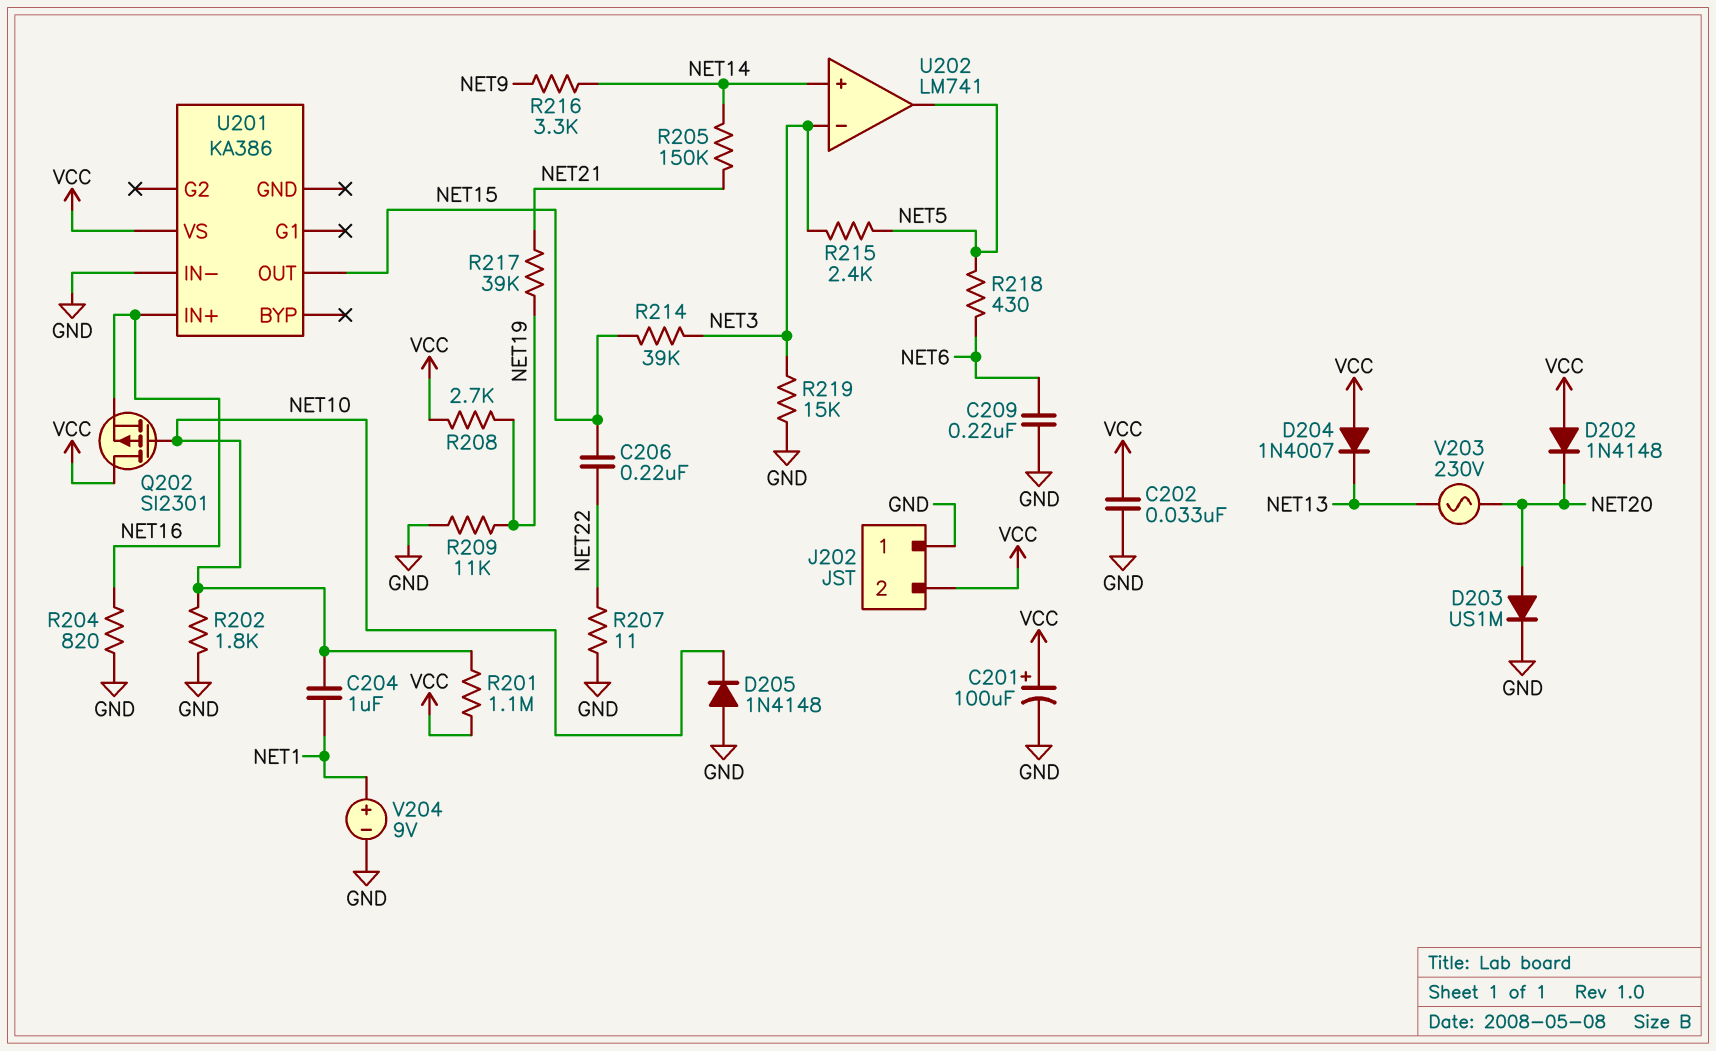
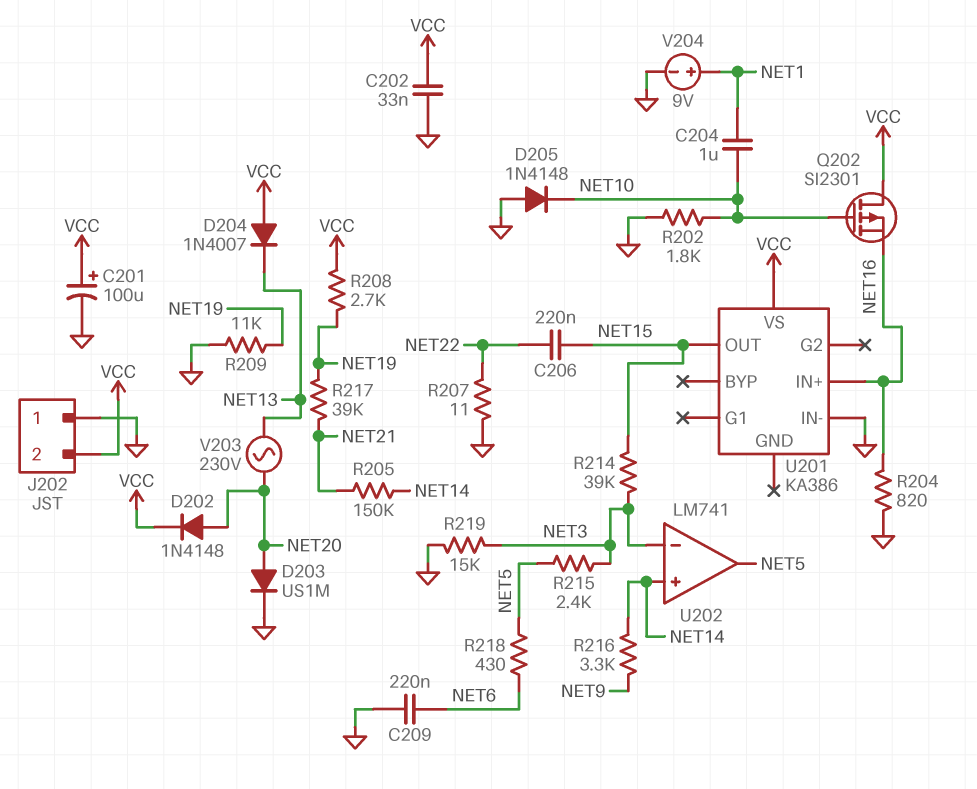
D202: diode 1N4148 (A VCC, K NET20) -> diode 1N4148 (A NET20, K VCC)
R201: 1.1M (NET10, VCC) -> none

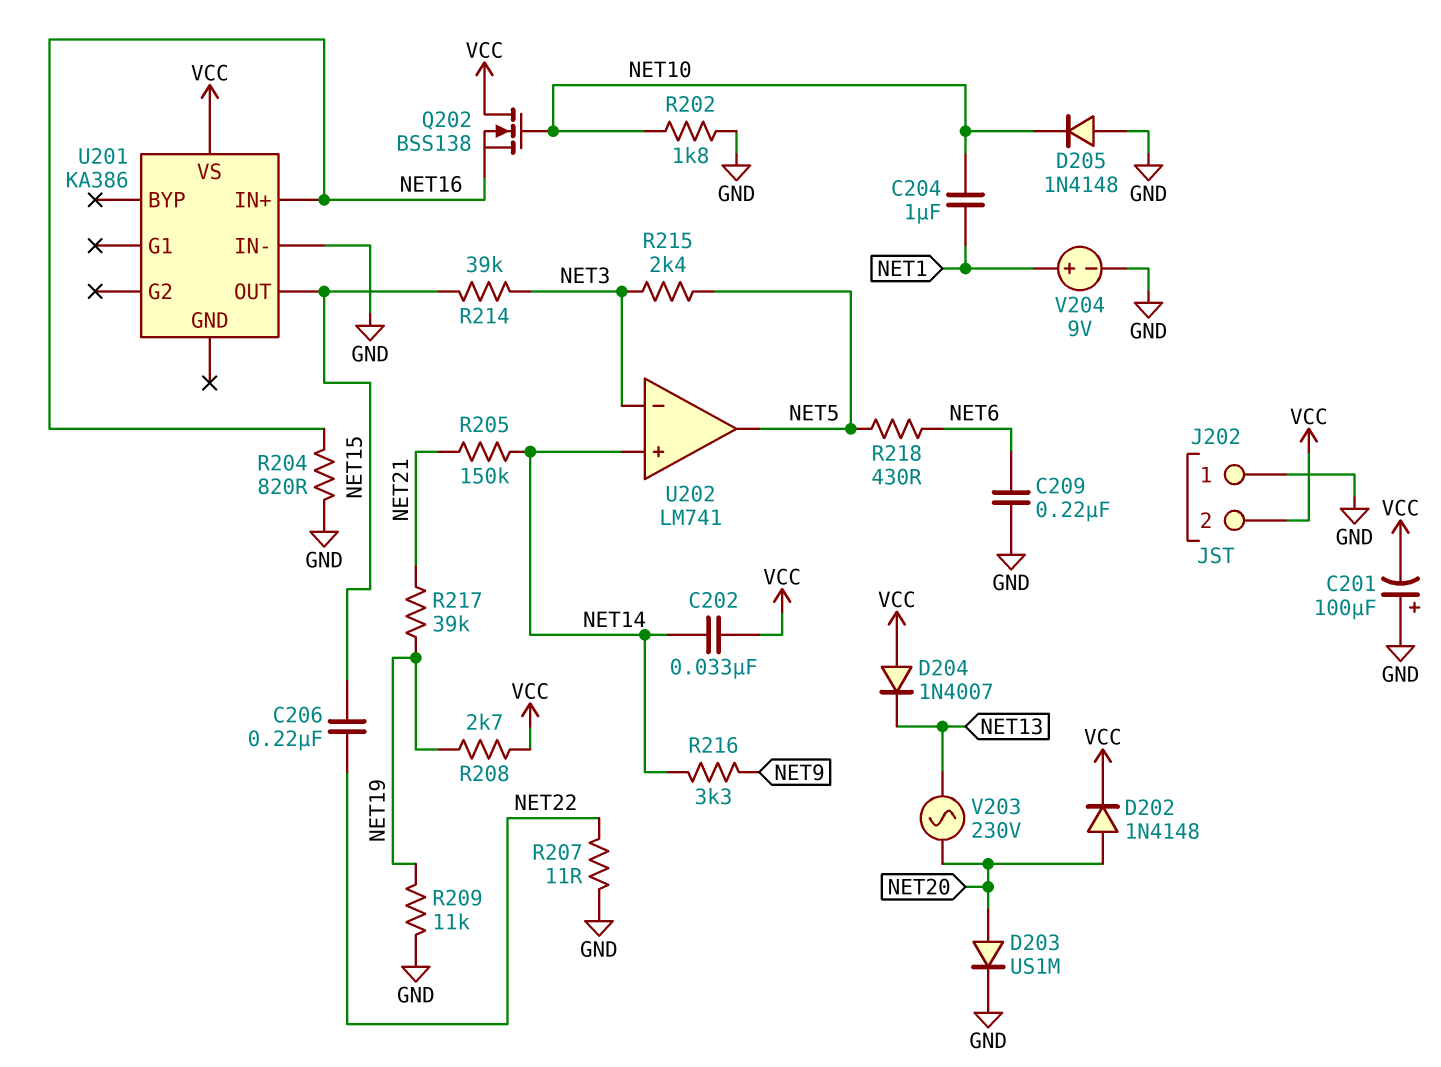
C201: 100uF (plus VCC, minus GND) -> 100uF (plus GND, minus VCC)
C202: 33nF (GND, VCC) -> 33nF (NET14, VCC)
Q202: PMOS SI2301 (G NET10, D VCC, S NET16) -> NMOS BSS138 (G NET10, D VCC, S NET16)
R219: 15k (GND, NET3) -> none

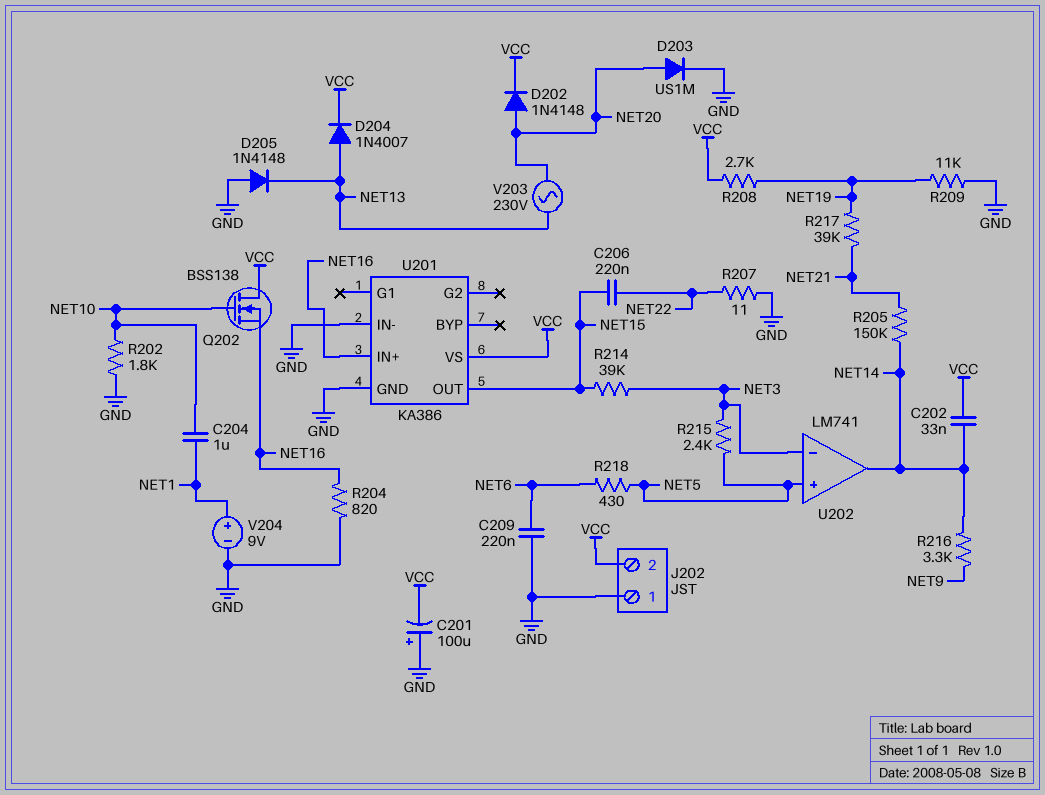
D204: diode 1N4007 (A VCC, K NET13) -> diode 1N4007 (A NET13, K VCC)
D205: diode 1N4148 (A GND, K NET10) -> diode 1N4148 (A GND, K NET13)
U201 pin GND: none -> GND
U202 pin in+: NET14 -> NET5
U202 pin out: NET5 -> NET14

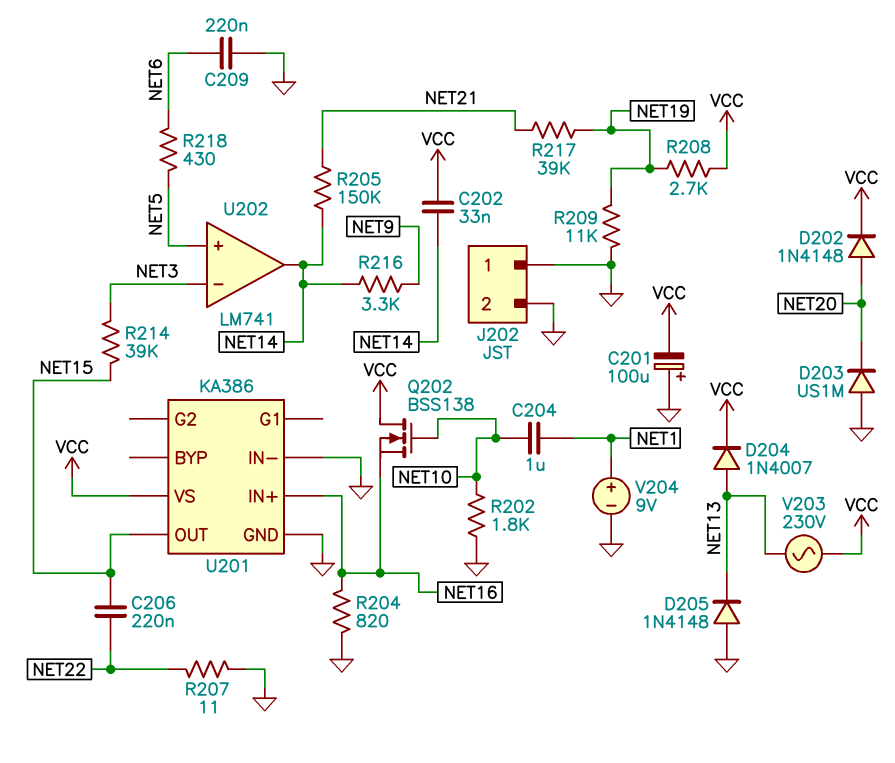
D203: diode US1M (A NET20, K GND) -> diode US1M (A GND, K NET20)
J202 pin 2: VCC -> GND
R215: 2.4k (NET3, NET5) -> none
V203: AC 230V (NET13, NET20) -> AC 230V (NET13, VCC)

